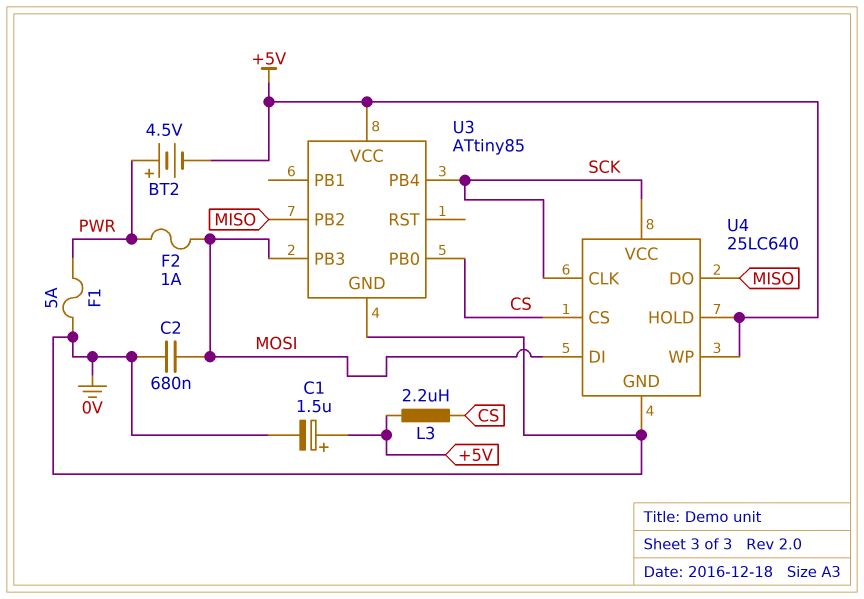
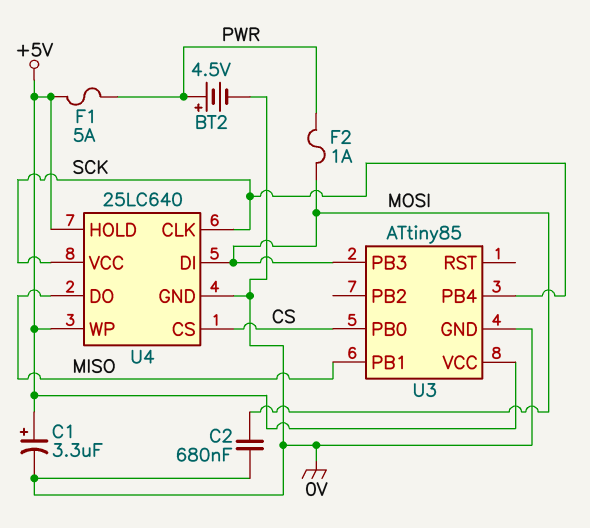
BT2: 4.5V (plus PWR, minus +5V) -> 4.5V (plus PWR, minus 0V)
C1: 1.5uF (plus +5V, minus 0V) -> 3.3uF (plus +5V, minus 0V)
F1: 5A (0V, PWR) -> 5A (+5V, PWR)
L3: 2.2uH (+5V, CS) -> none
U3 pin PB1: none -> MISO
U3 pin PB2: MISO -> none

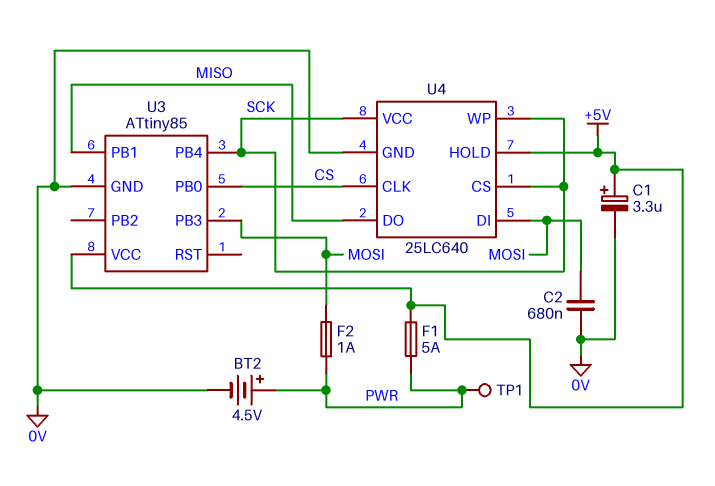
TP1: none -> test point (PWR)
U4 pin CLK: SCK -> CS
U4 pin CS: CS -> SCK
U4 pin WP: +5V -> SCK

